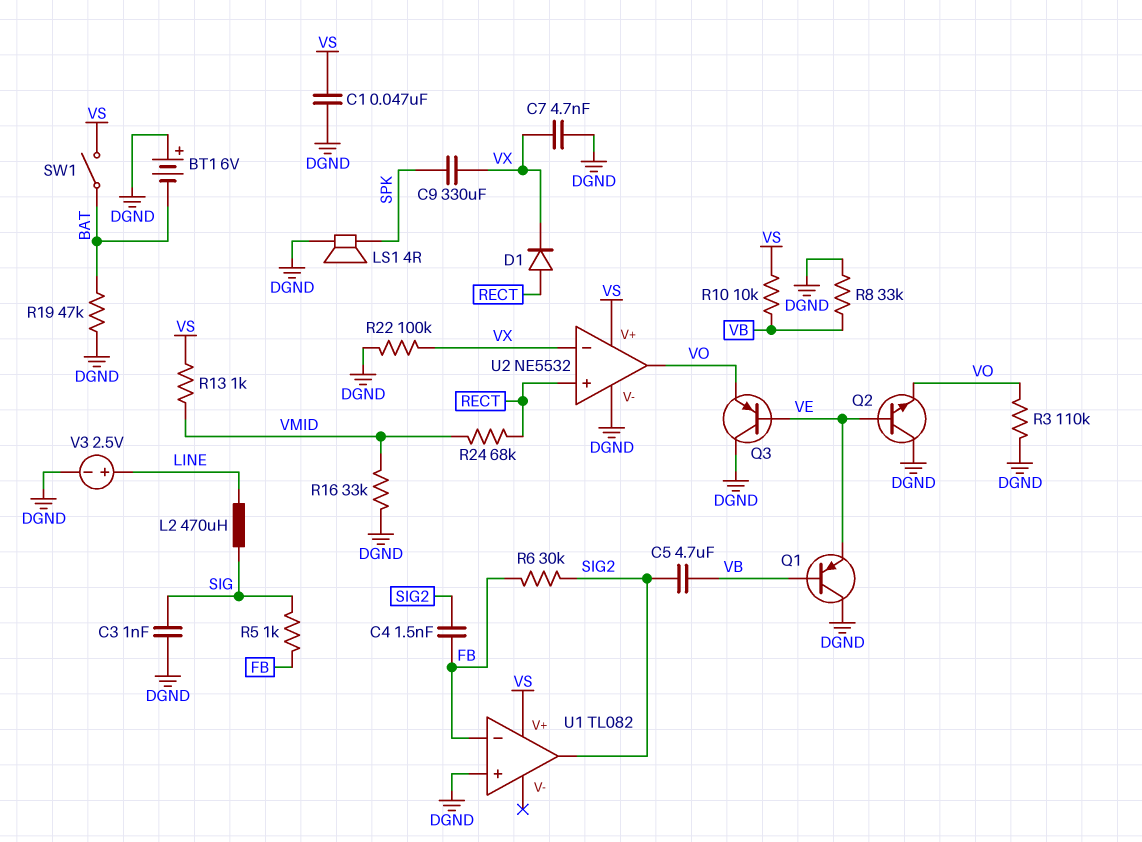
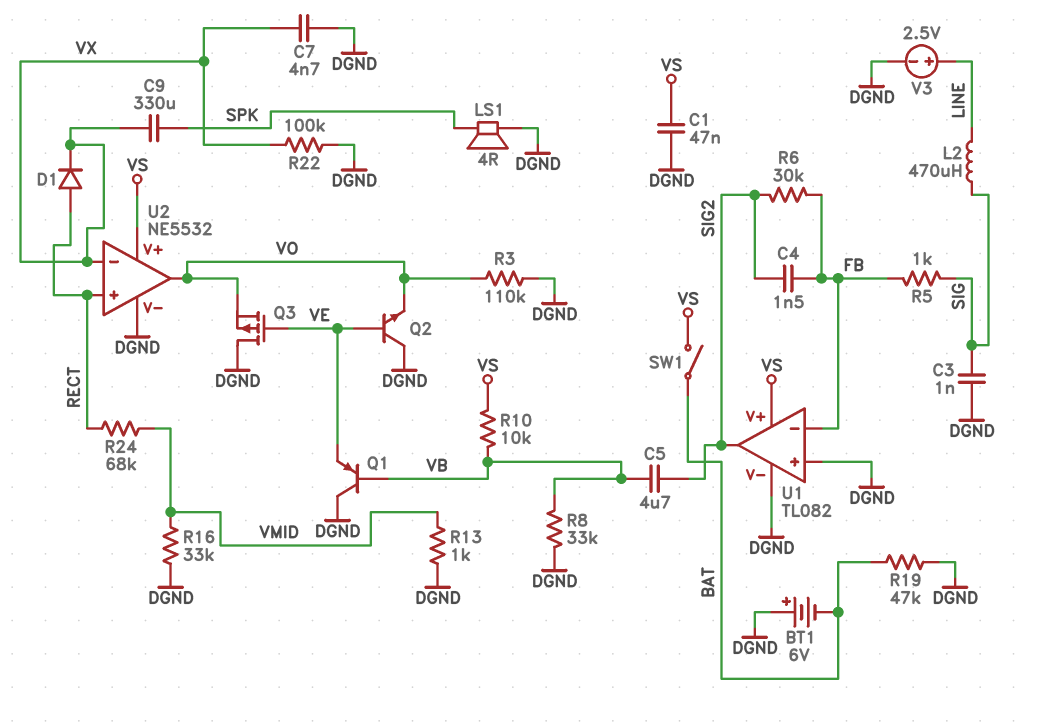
Q3: PNP (B VE, C DGND, E VO) -> PMOS (G VE, D DGND, S VO)
R13: 1k (VMID, VS) -> 1k (DGND, VMID)
U1 pin V-: none -> DGND

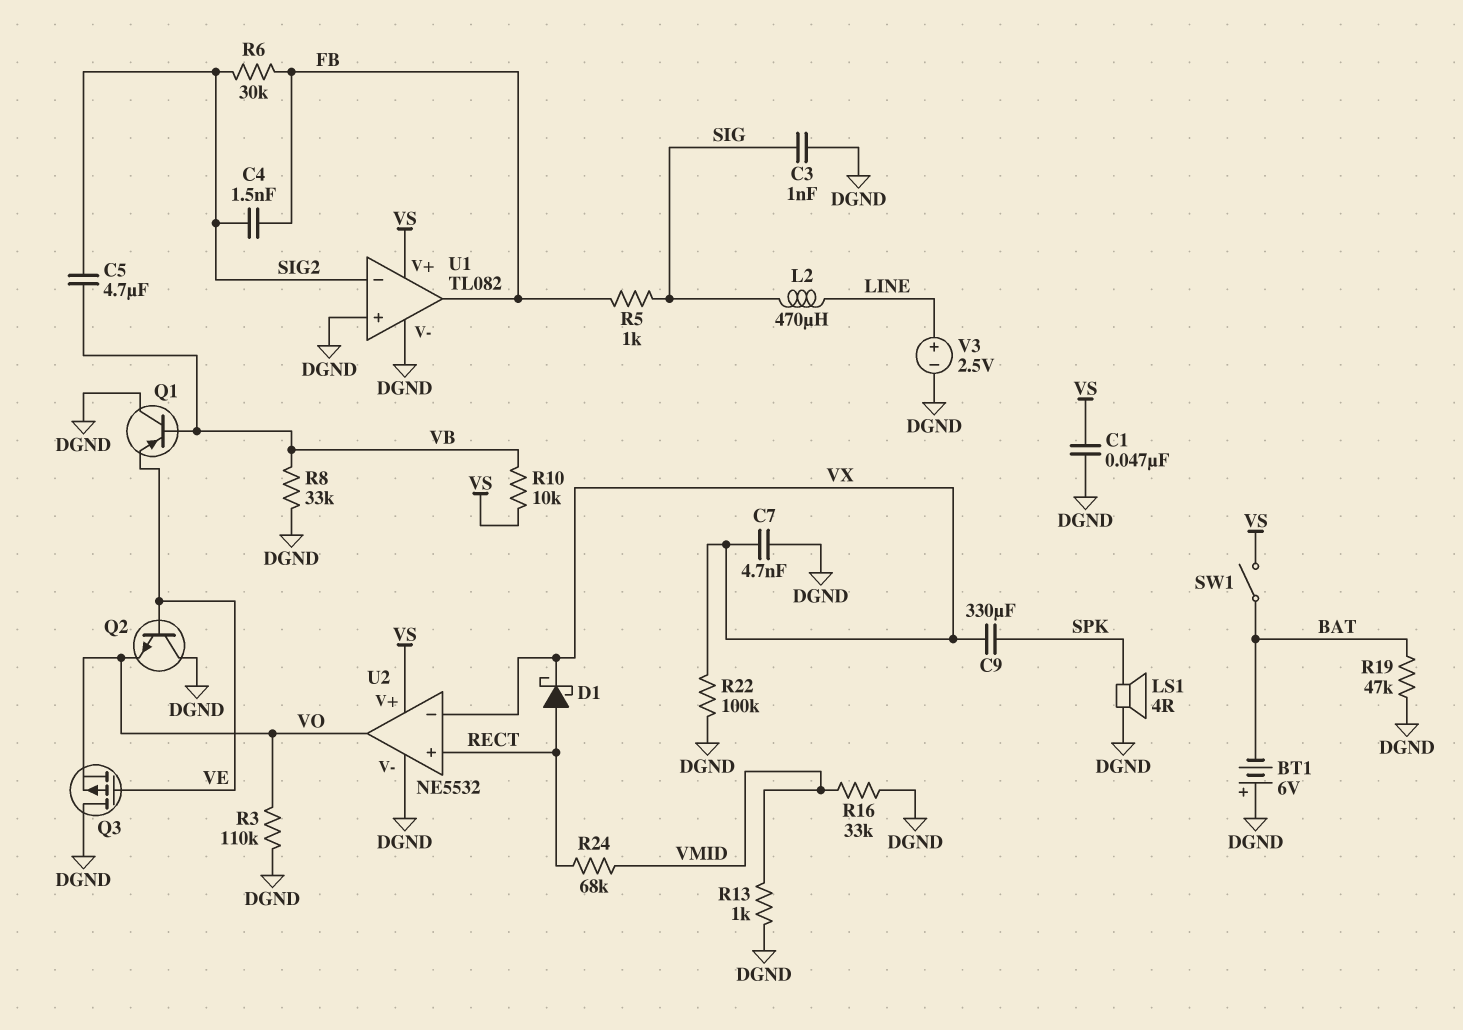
D1: diode (A RECT, K VX) -> schottky (A RECT, K VX)
U1 pin in-: FB -> SIG2
U1 pin out: SIG2 -> FB

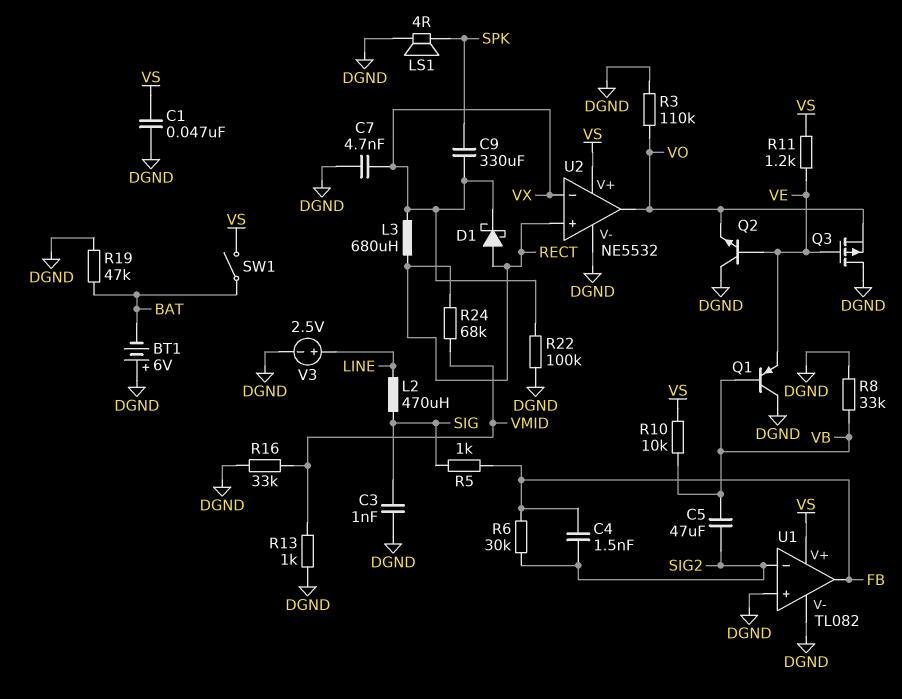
C5: 4.7uF (SIG2, VB) -> 47uF (SIG2, VB)
L3: none -> 680uH (RECT, VX)
R11: none -> 1.2k (VE, VS)

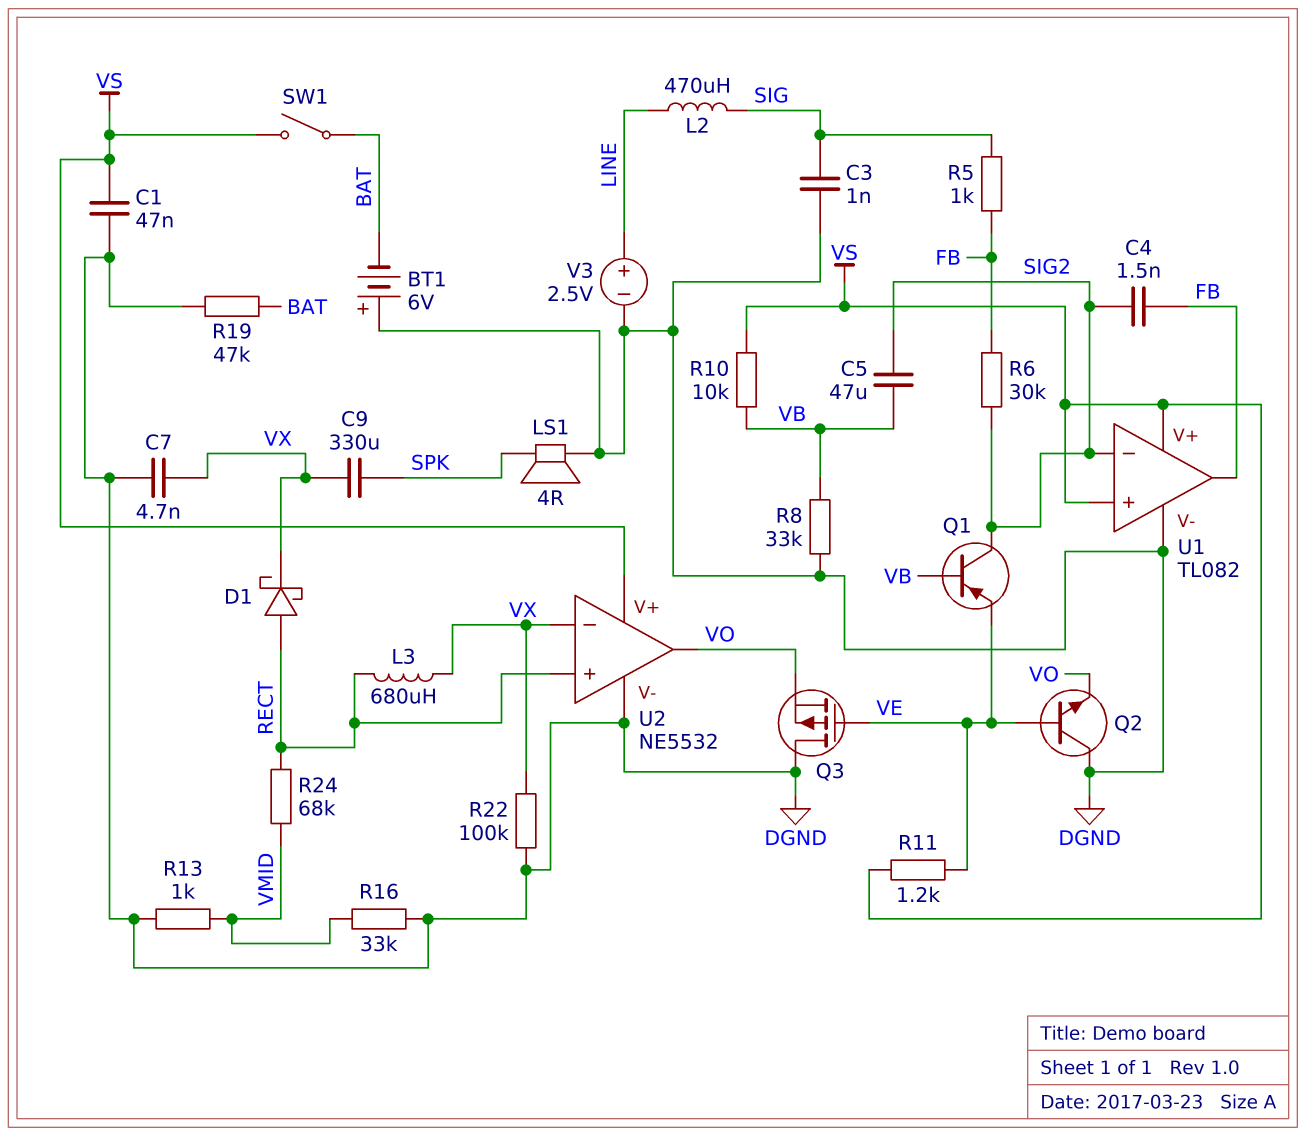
Q1: PNP (B VB, C DGND, E VE) -> PNP (B VB, C SIG2, E VE)
R3: 110k (DGND, VO) -> none
U1 pin in+: DGND -> VS

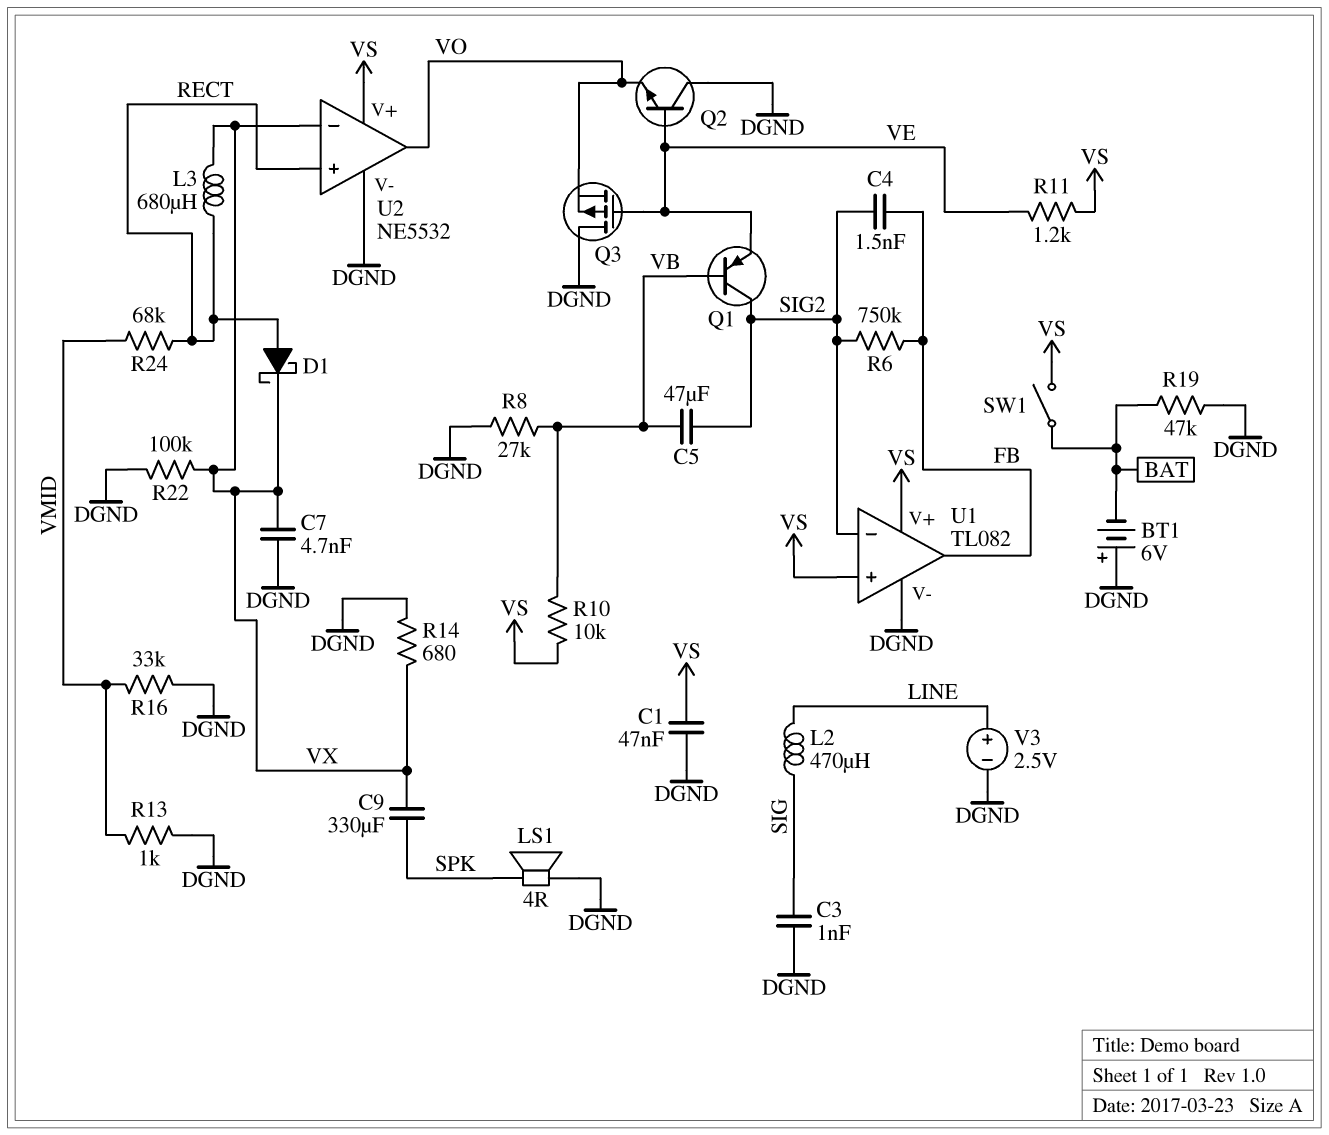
R5: 1k (FB, SIG) -> none
R6: 30k (FB, SIG2) -> 750k (FB, SIG2)
R8: 33k (DGND, VB) -> 27k (DGND, VB)
R14: none -> 680 (DGND, VX)

